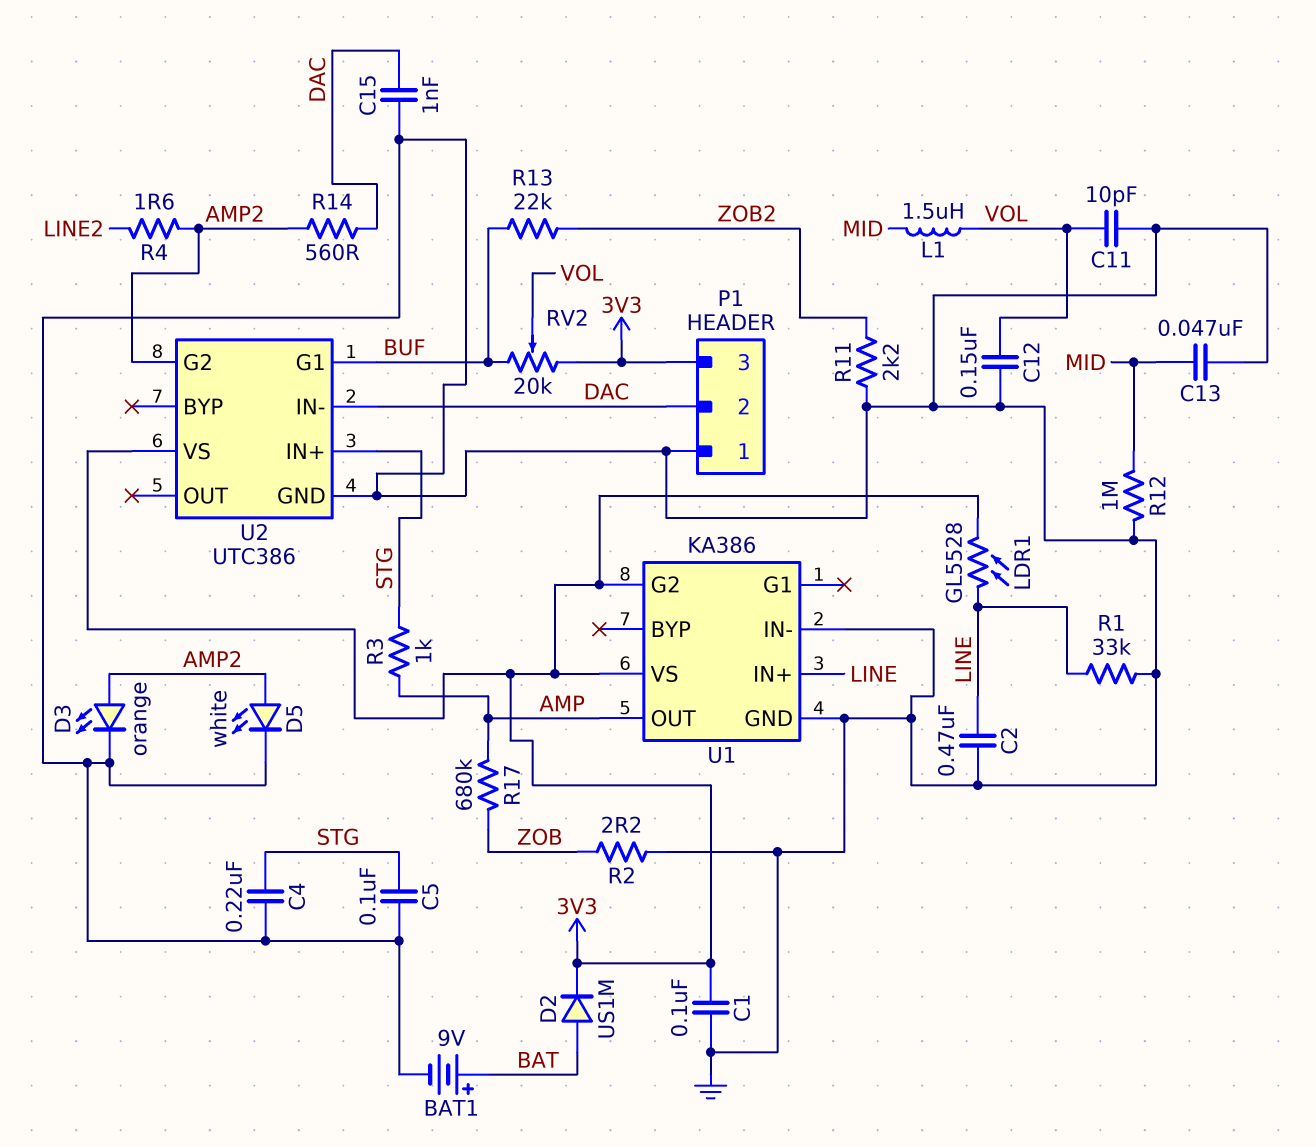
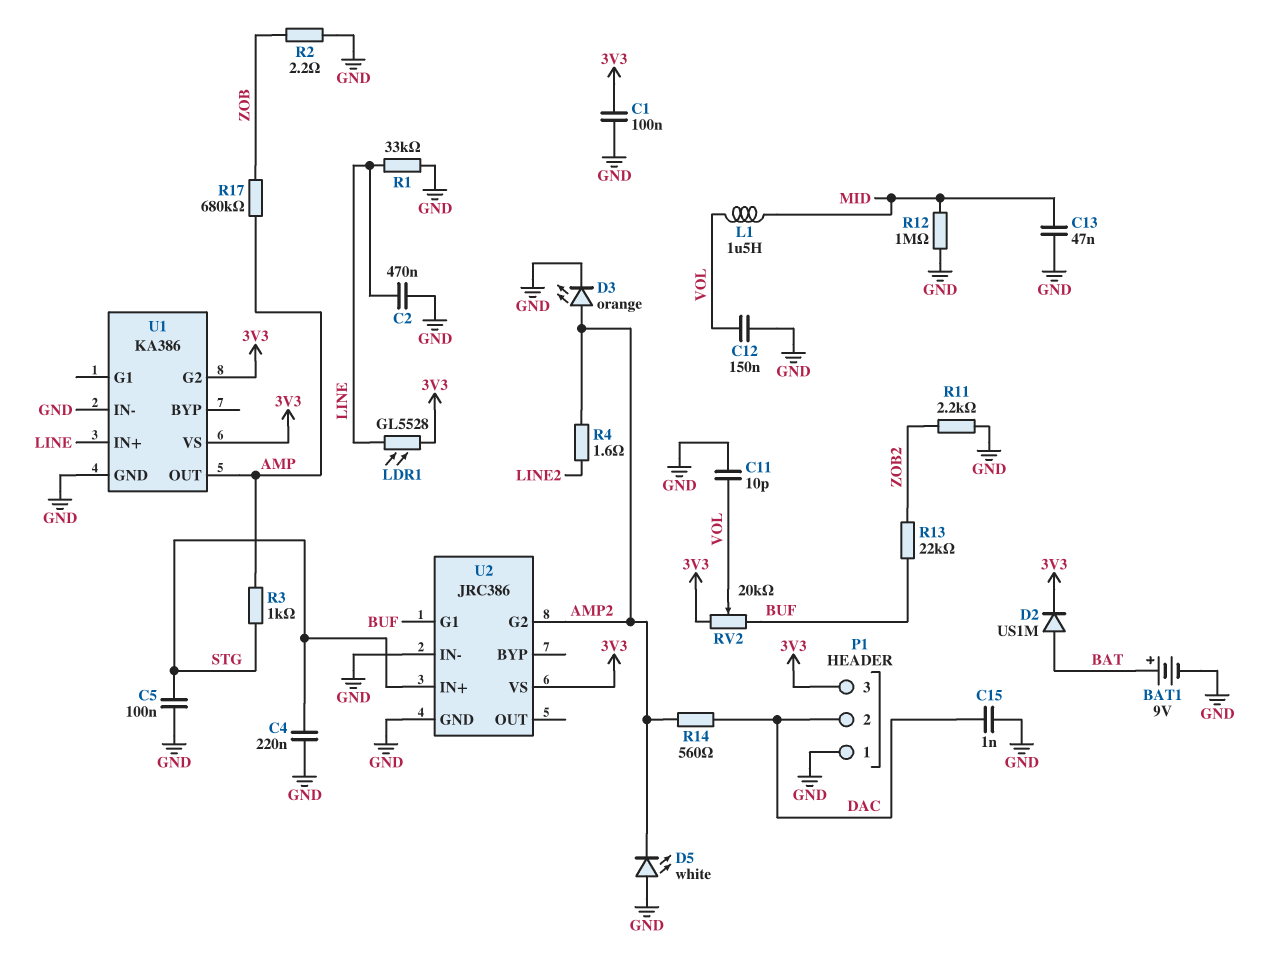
D5: LED white (A AMP2, K GND) -> LED white (A GND, K AMP2)
U2: UTC386 -> JRC386
U2 pin IN-: DAC -> GND

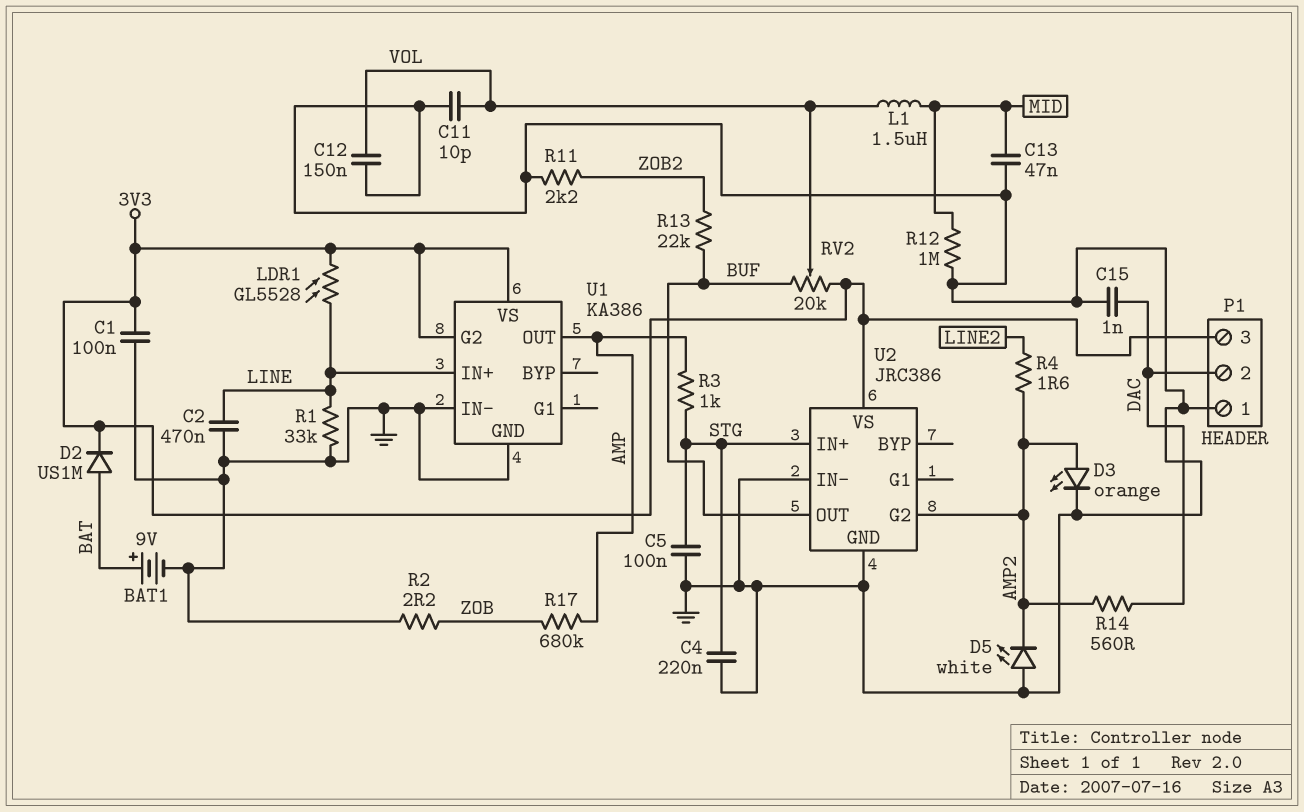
U2 pin G1: BUF -> none
U2 pin OUT: none -> BUF

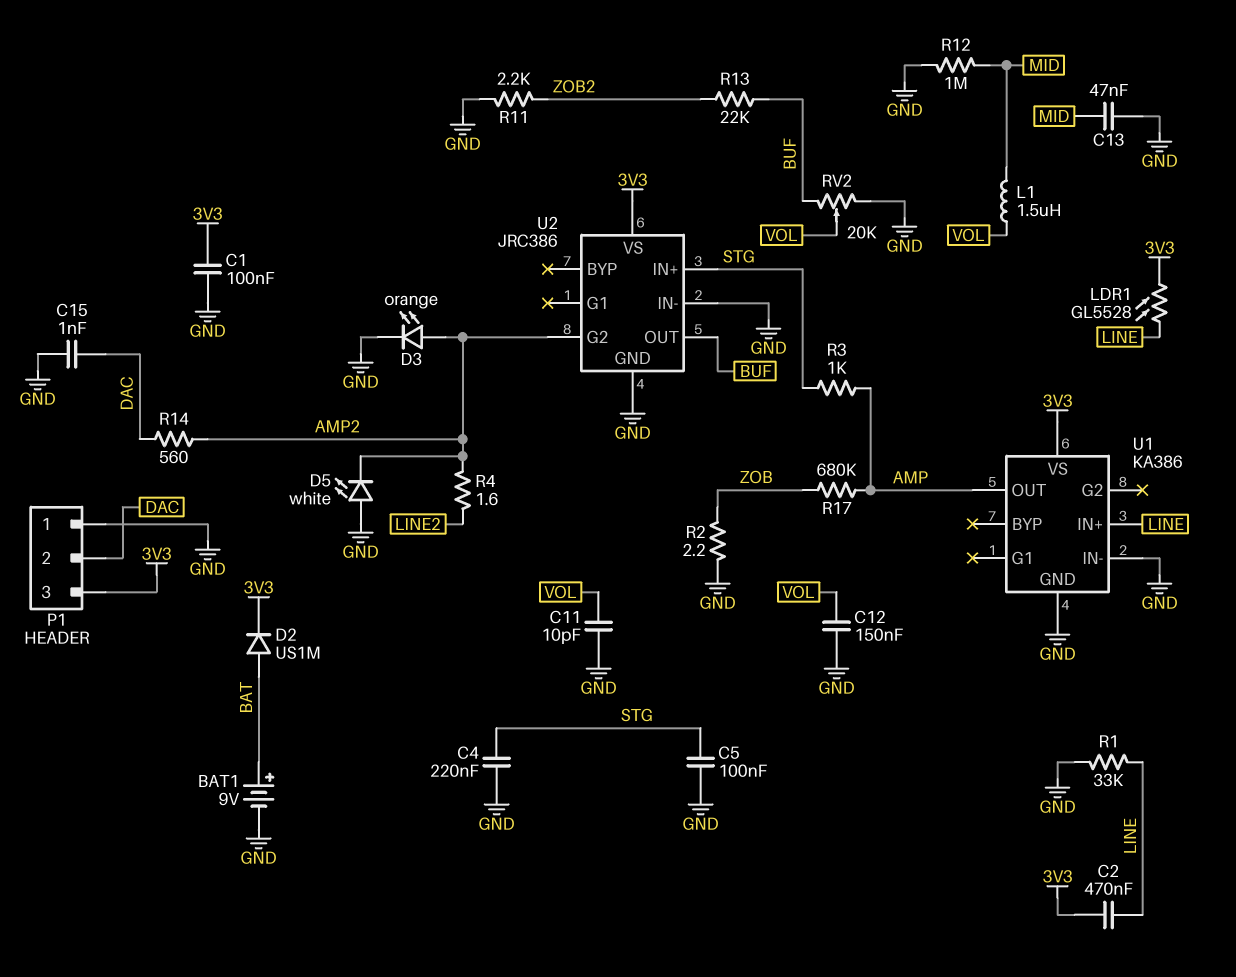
C2: 470nF (GND, LINE) -> 470nF (3V3, LINE)
RV2: 20k (3V3, BUF, wiper VOL) -> 20k (BUF, GND, wiper VOL)
U1 pin G2: 3V3 -> none

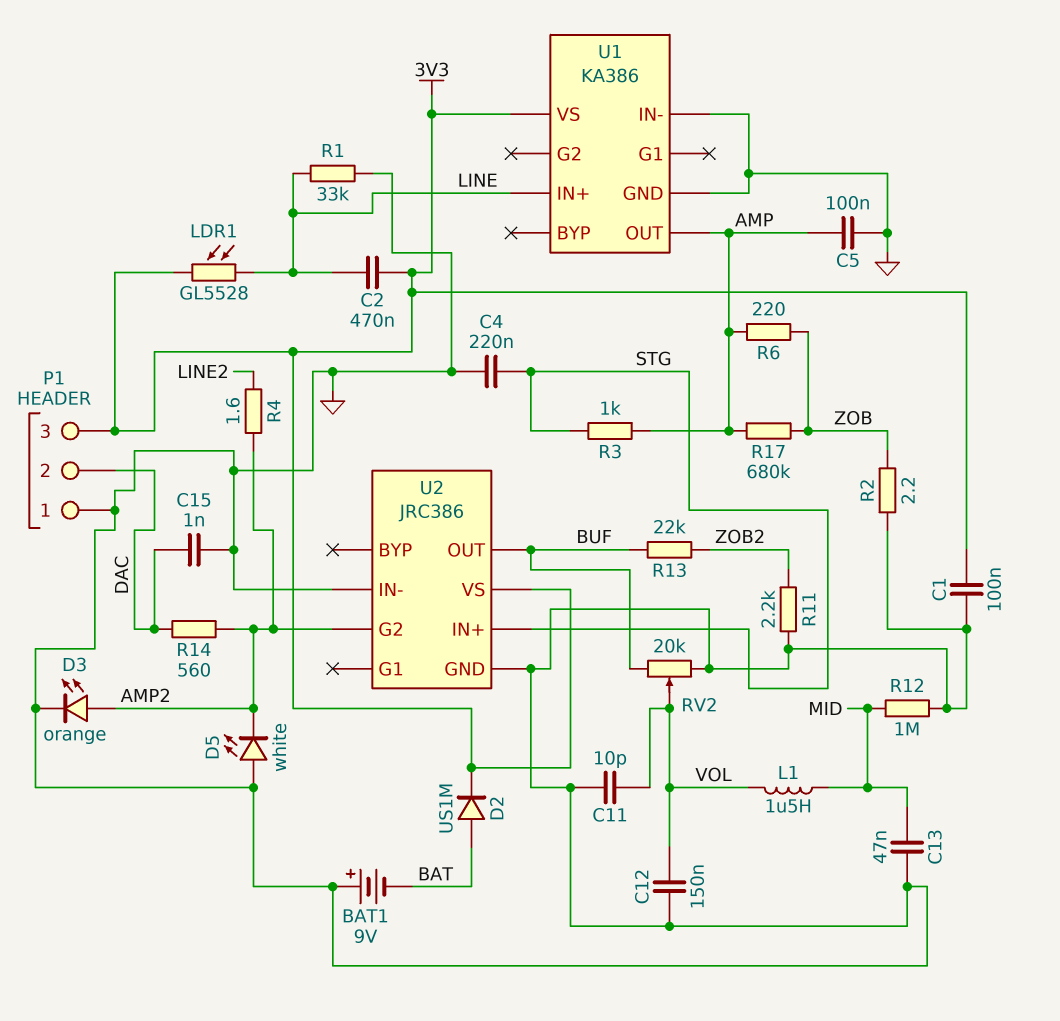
BAT1: 9V (plus BAT, minus GND) -> 9V (plus GND, minus BAT)
C5: 100nF (GND, STG) -> 100nF (AMP, GND)
R6: none -> 220 (AMP, ZOB)

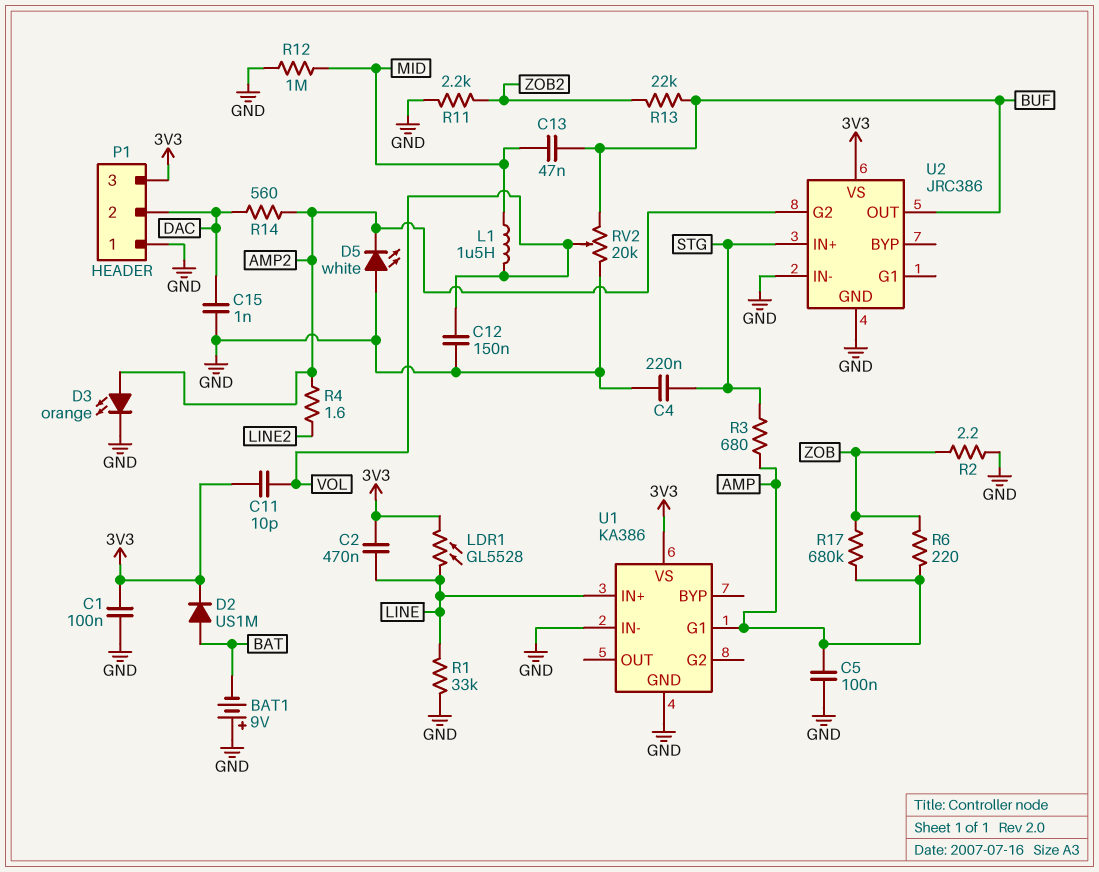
C11: 10pF (GND, VOL) -> 10pF (3V3, VOL)
C13: 47nF (GND, MID) -> 47nF (BUF, MID)
R3: 1k (AMP, STG) -> 680 (AMP, STG)
U1 pin G1: none -> AMP
U1 pin OUT: AMP -> none

